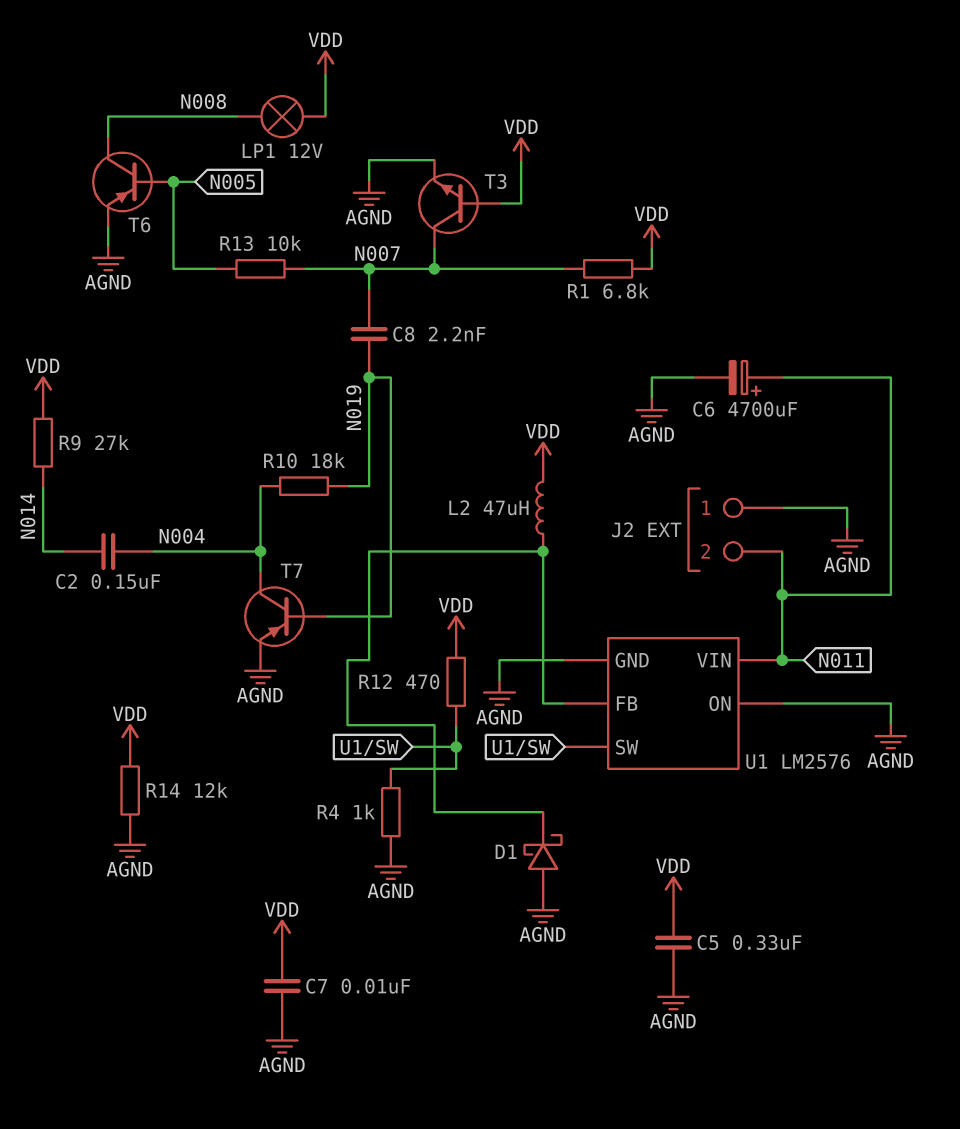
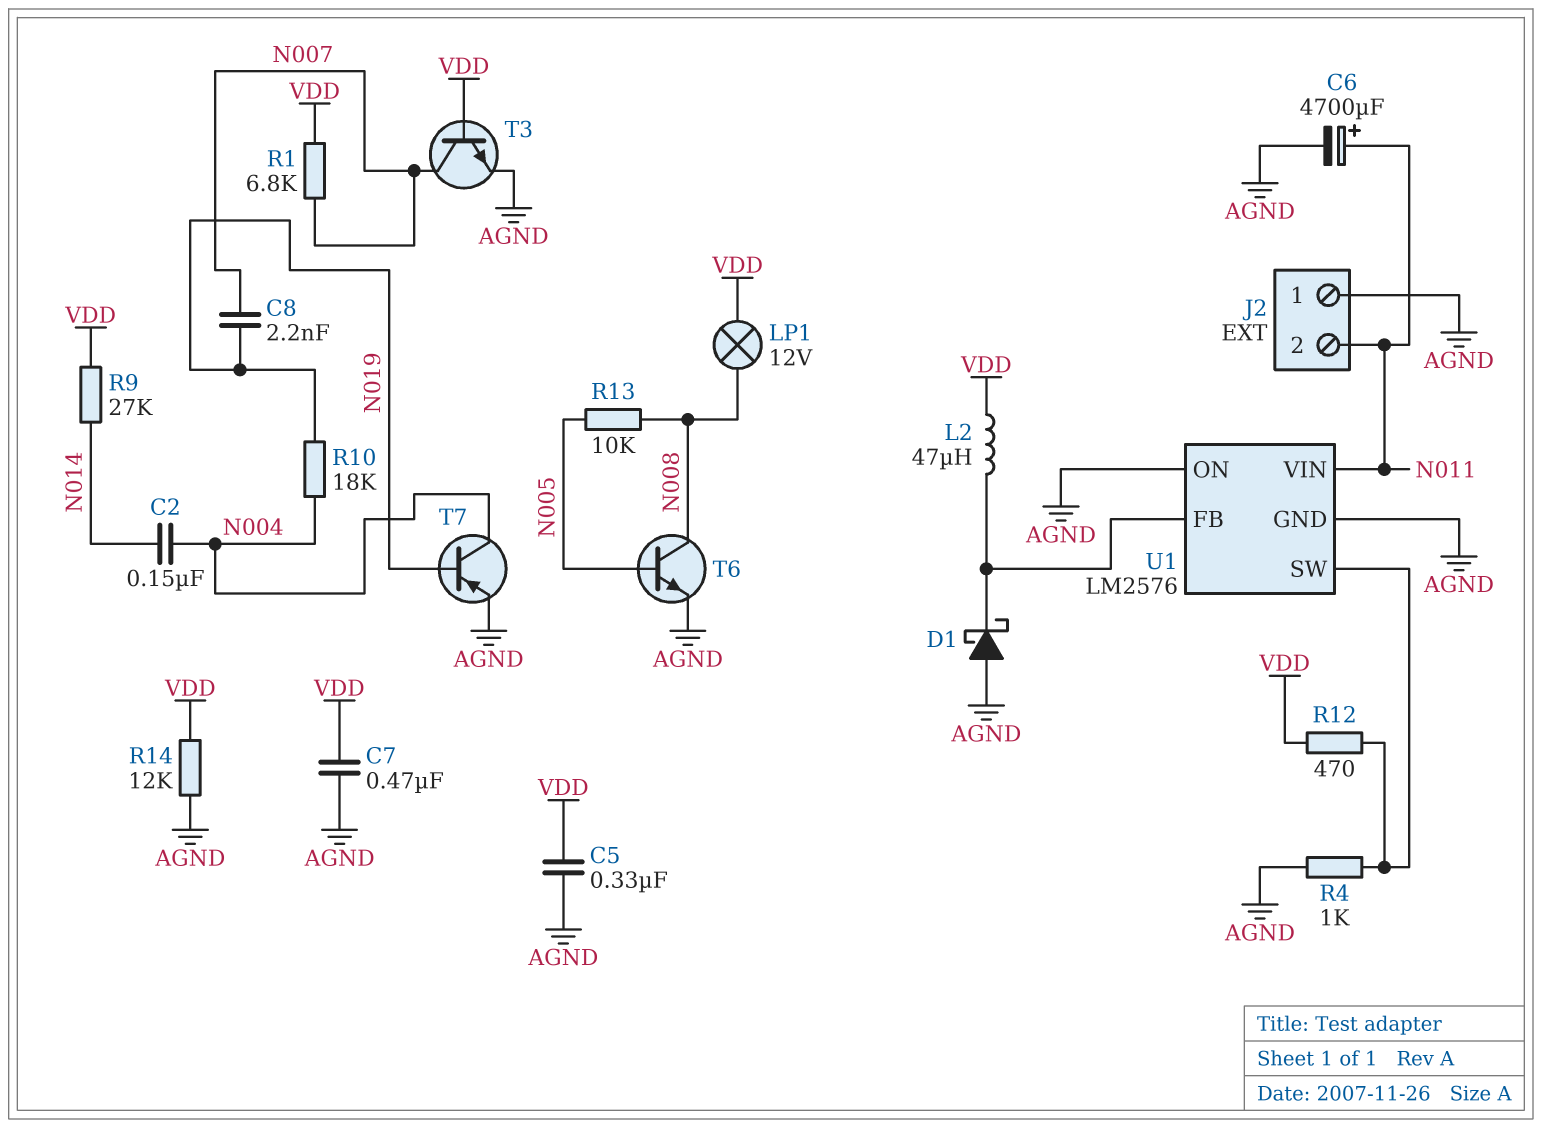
C7: 10nF (AGND, VDD) -> 470nF (AGND, VDD)
R13: 10k (N005, N007) -> 10k (N005, N008)
T6: PNP (B N005, C N008, E AGND) -> NPN (B N005, C N008, E AGND)

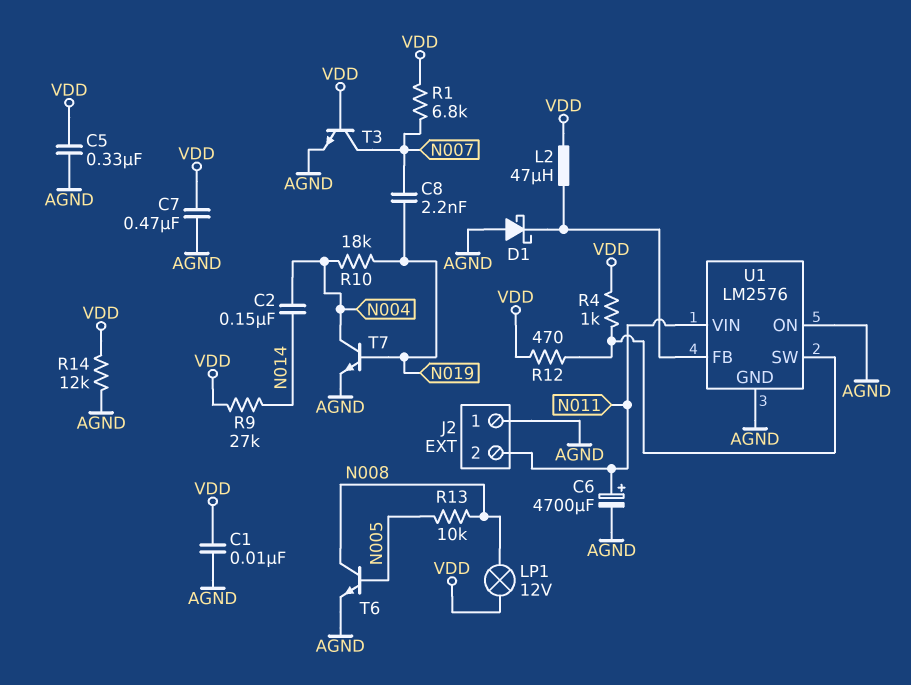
C1: none -> 10nF (AGND, VDD)
R4: 1k (AGND, U1/SW) -> 1k (U1/SW, VDD)
T7: PNP (B N019, C N004, E AGND) -> NPN (B N019, C N004, E AGND)

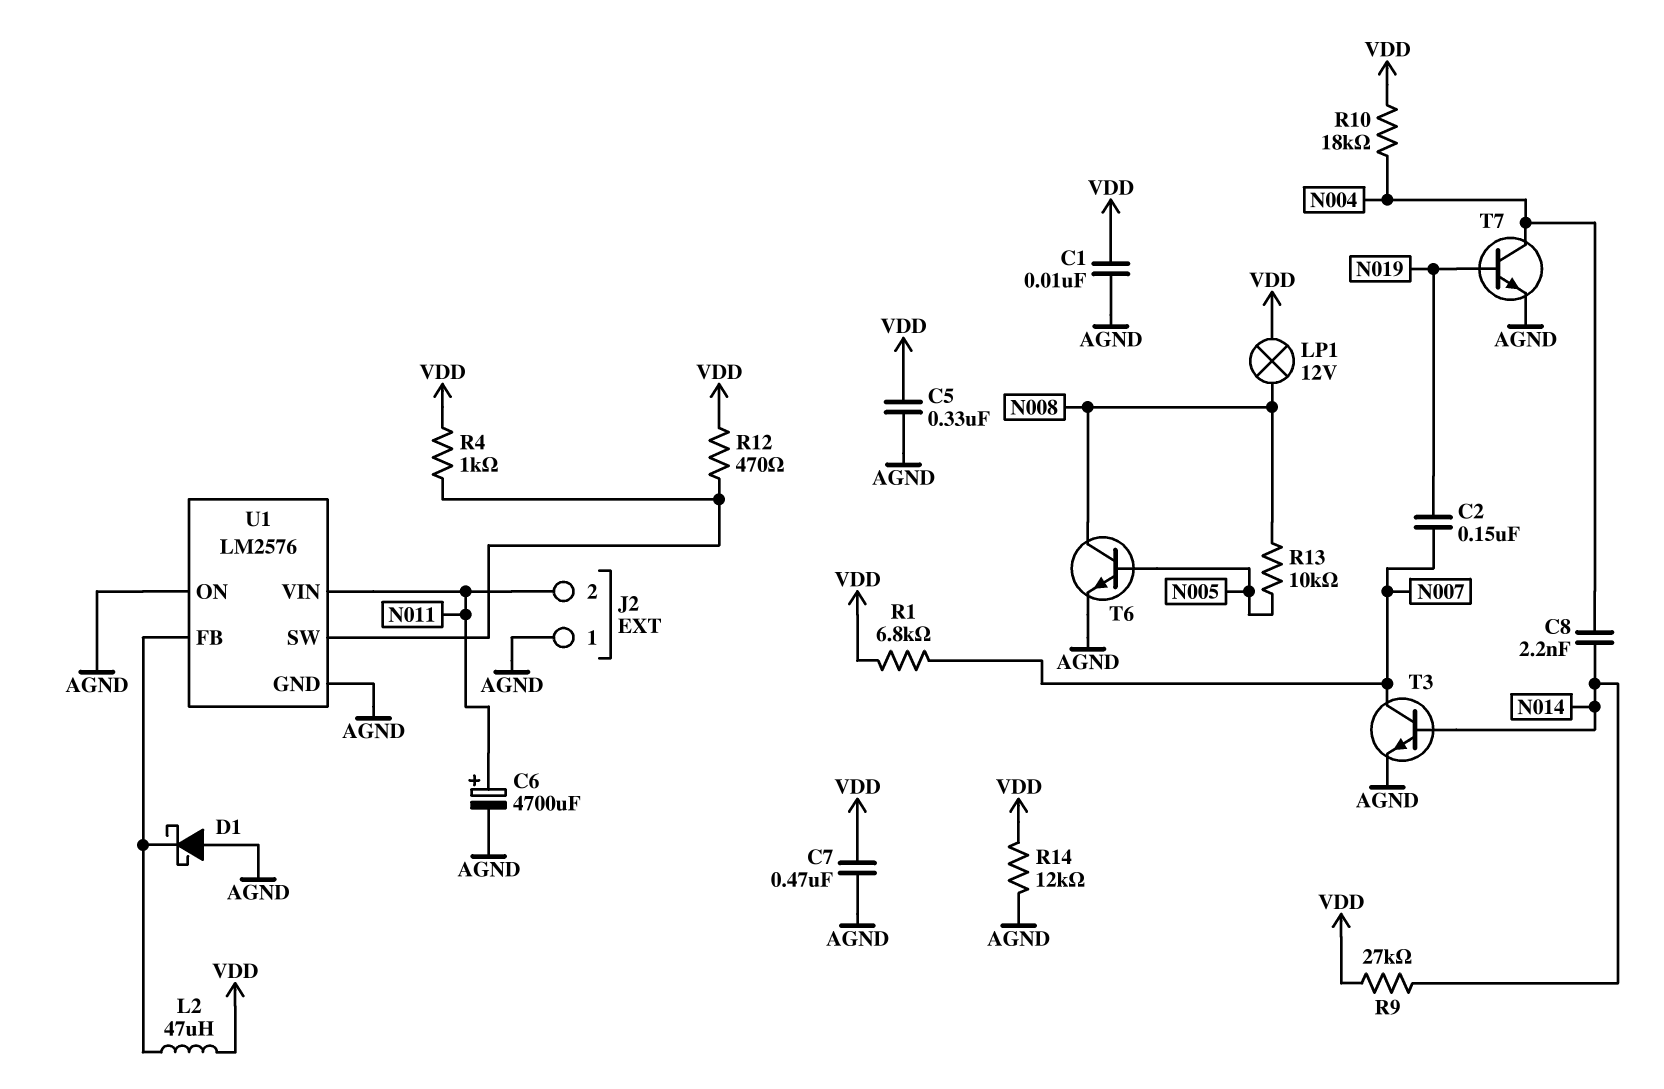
C2: 150nF (N004, N014) -> 150nF (N007, N019)
C8: 2.2nF (N007, N019) -> 2.2nF (N004, N014)
R10: 18k (N004, N019) -> 18k (N004, VDD)
T3: NPN (B VDD, C N007, E AGND) -> NPN (B N014, C N007, E AGND)

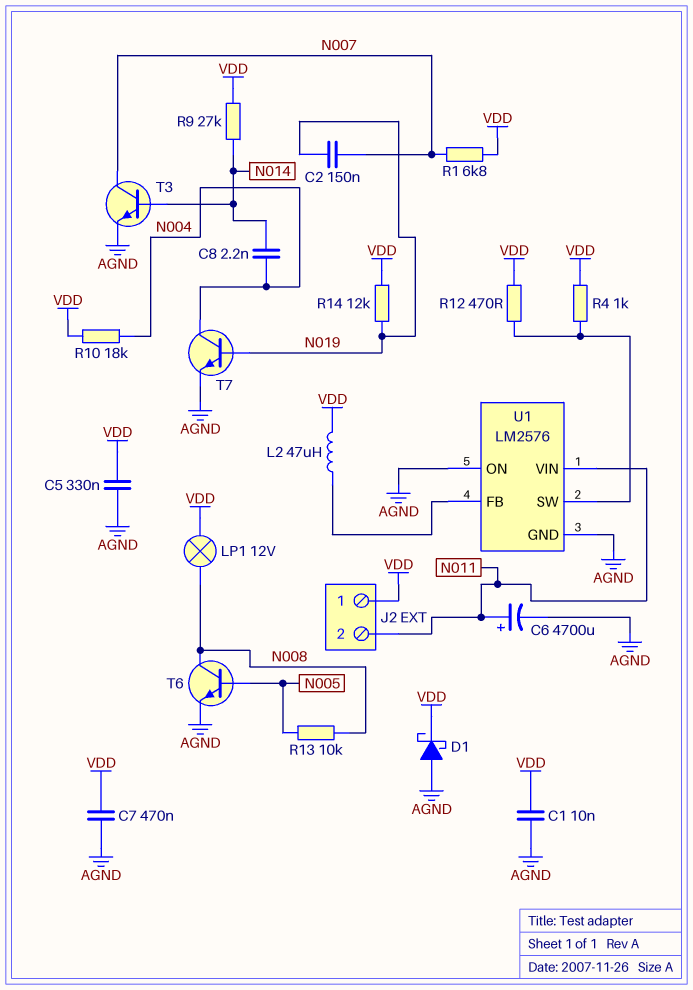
D1: schottky (A AGND, K U1/FB) -> schottky (A AGND, K VDD)
J2 pin 1: AGND -> VDD
R14: 12k (AGND, VDD) -> 12k (N019, VDD)

